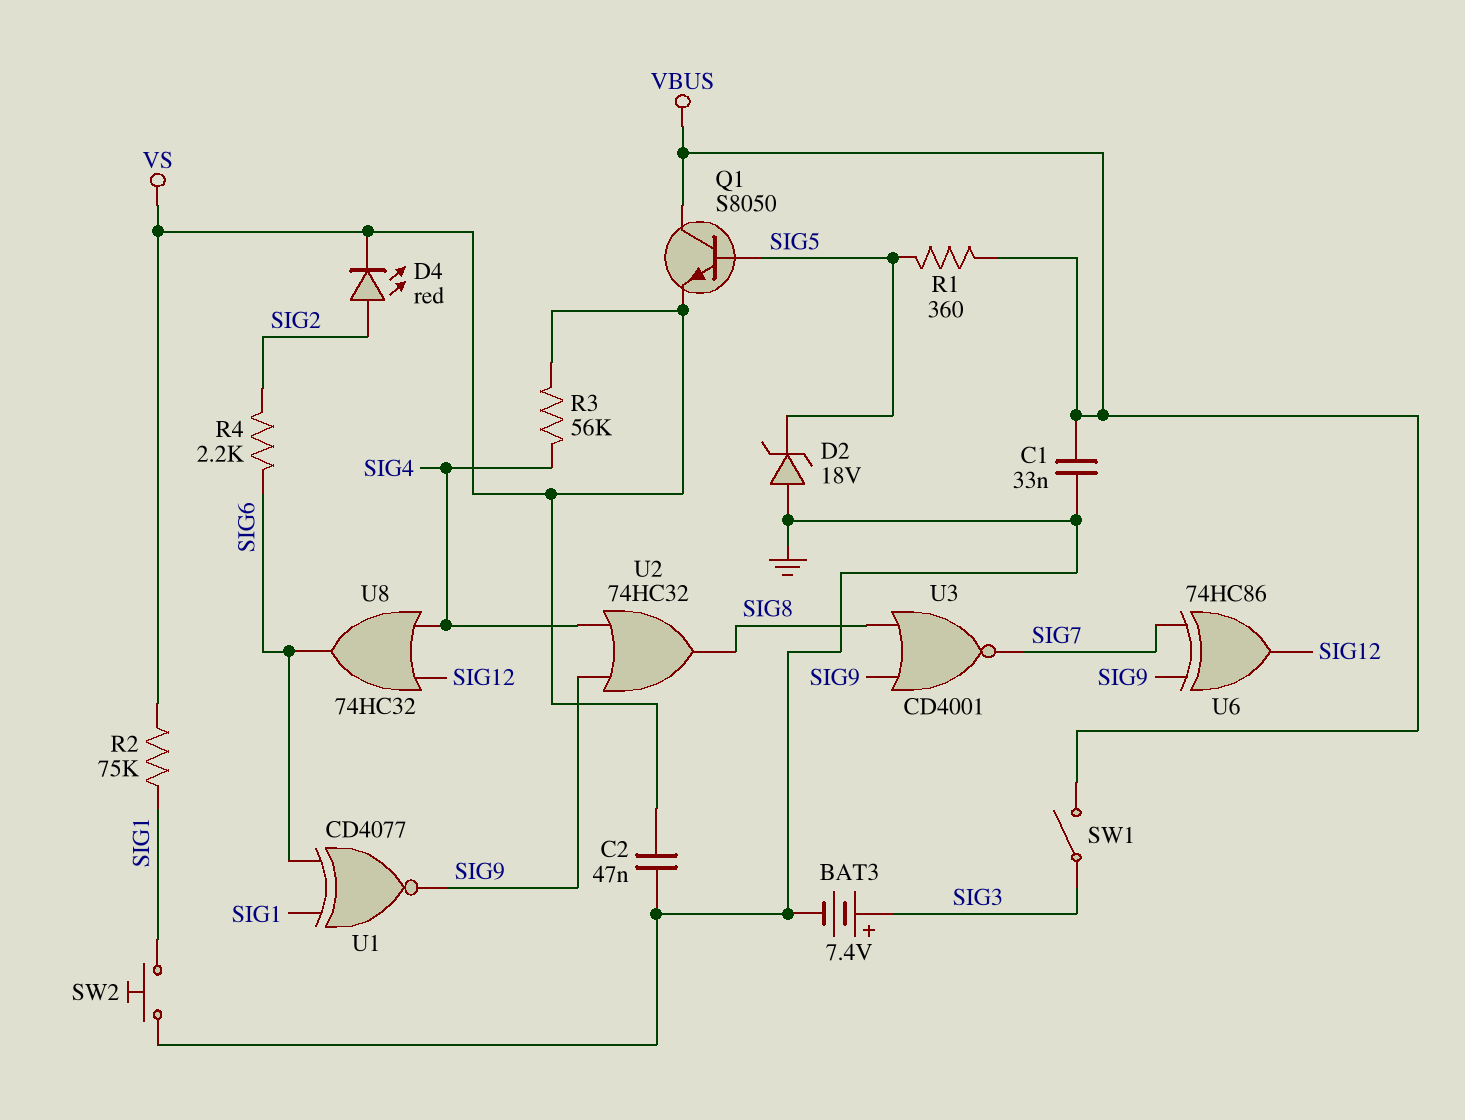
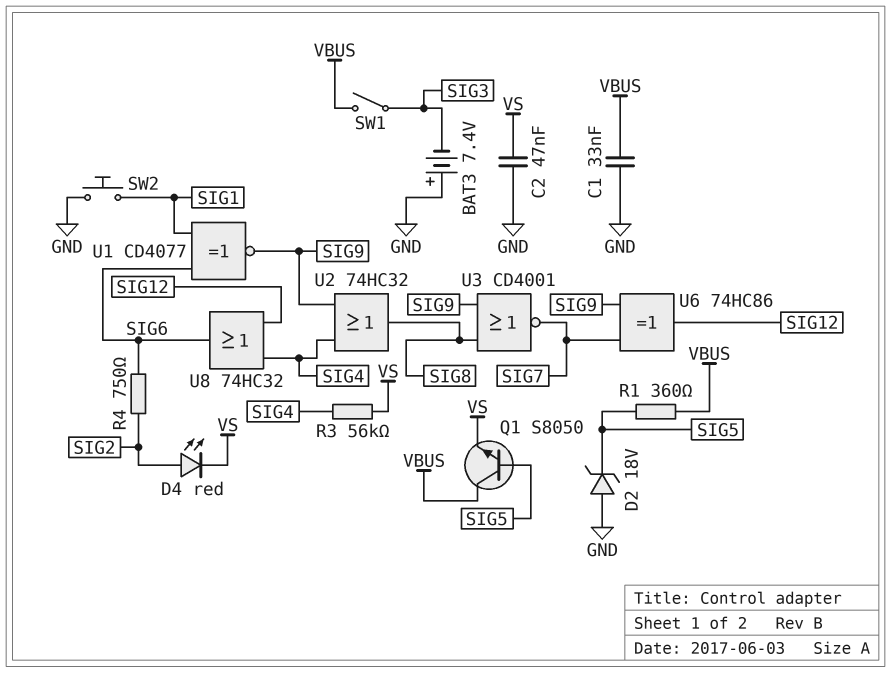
BAT3: 7.4V (plus SIG3, minus GND) -> 7.4V (plus GND, minus SIG3)
R2: 75k (SIG1, VS) -> none
R4: 2.2k (SIG2, SIG6) -> 750 (SIG2, SIG6)

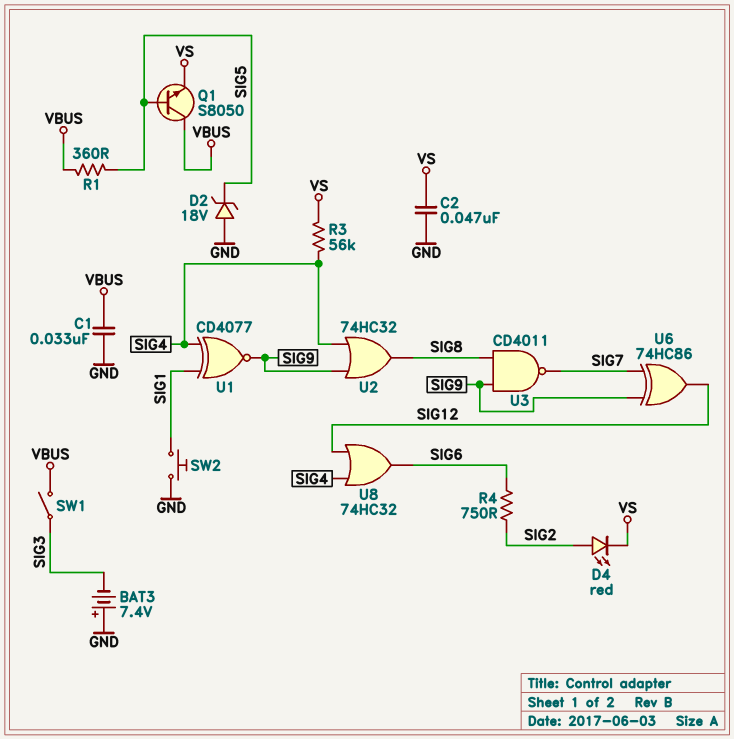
U1: XNOR CD4077 (in SIG1, in SIG6, out SIG9) -> XNOR CD4077 (in SIG1, in SIG4, out SIG9)
U3: NOR CD4001 (in SIG8, in SIG9, out SIG7) -> NAND CD4011 (in SIG8, in SIG9, out SIG7)

